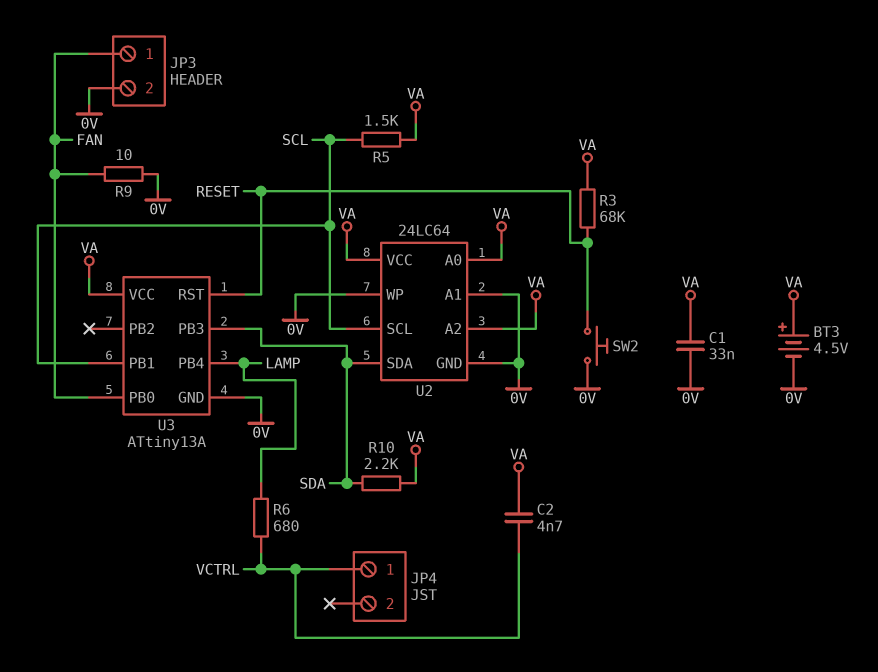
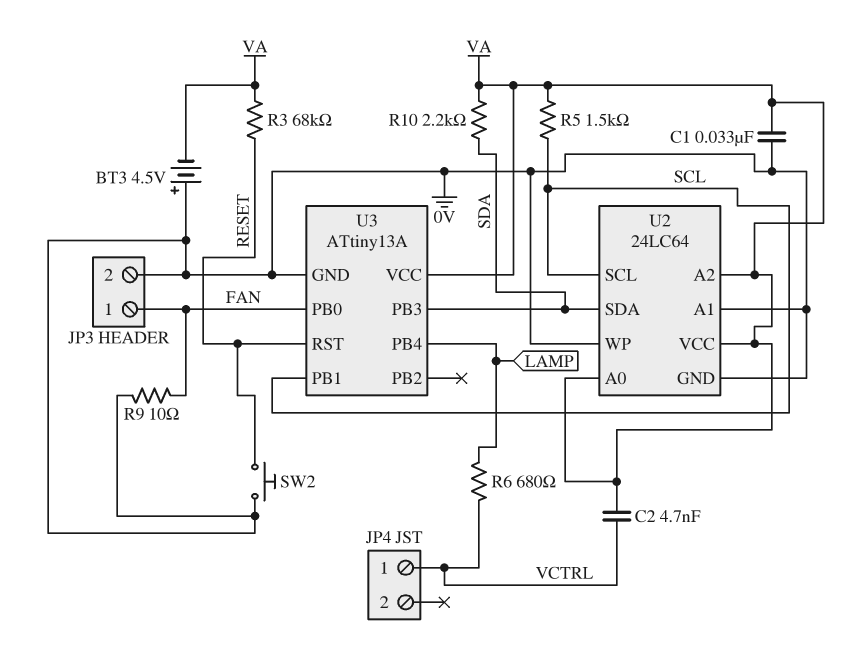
BT3: 4.5V (plus VA, minus 0V) -> 4.5V (plus 0V, minus VA)

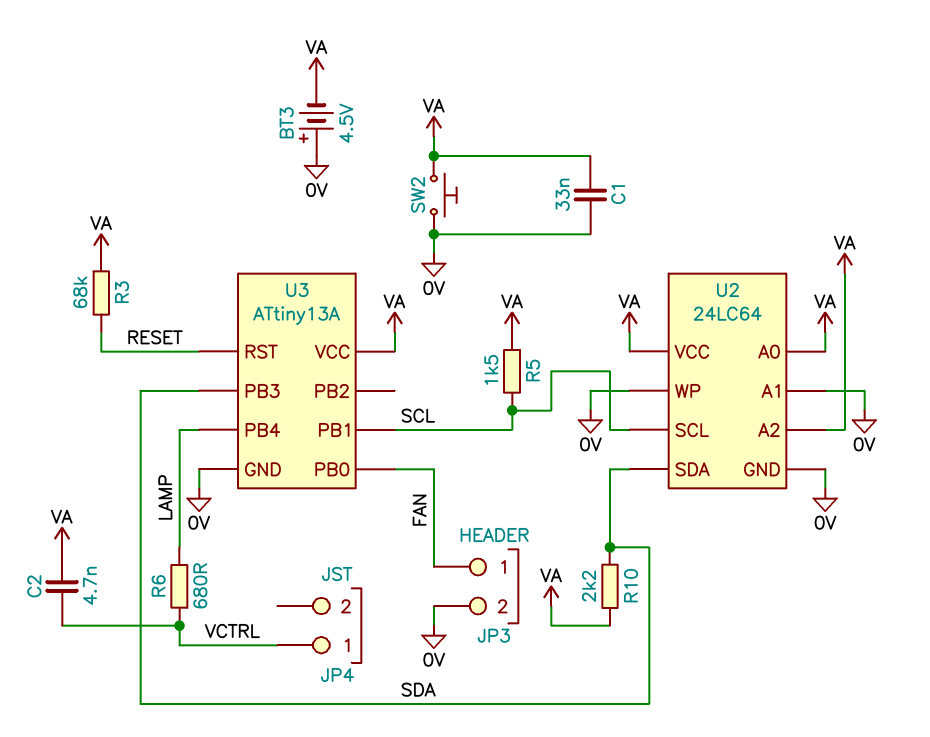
R9: 10 (0V, FAN) -> none
SW2: button (0V, RESET) -> button (0V, VA)

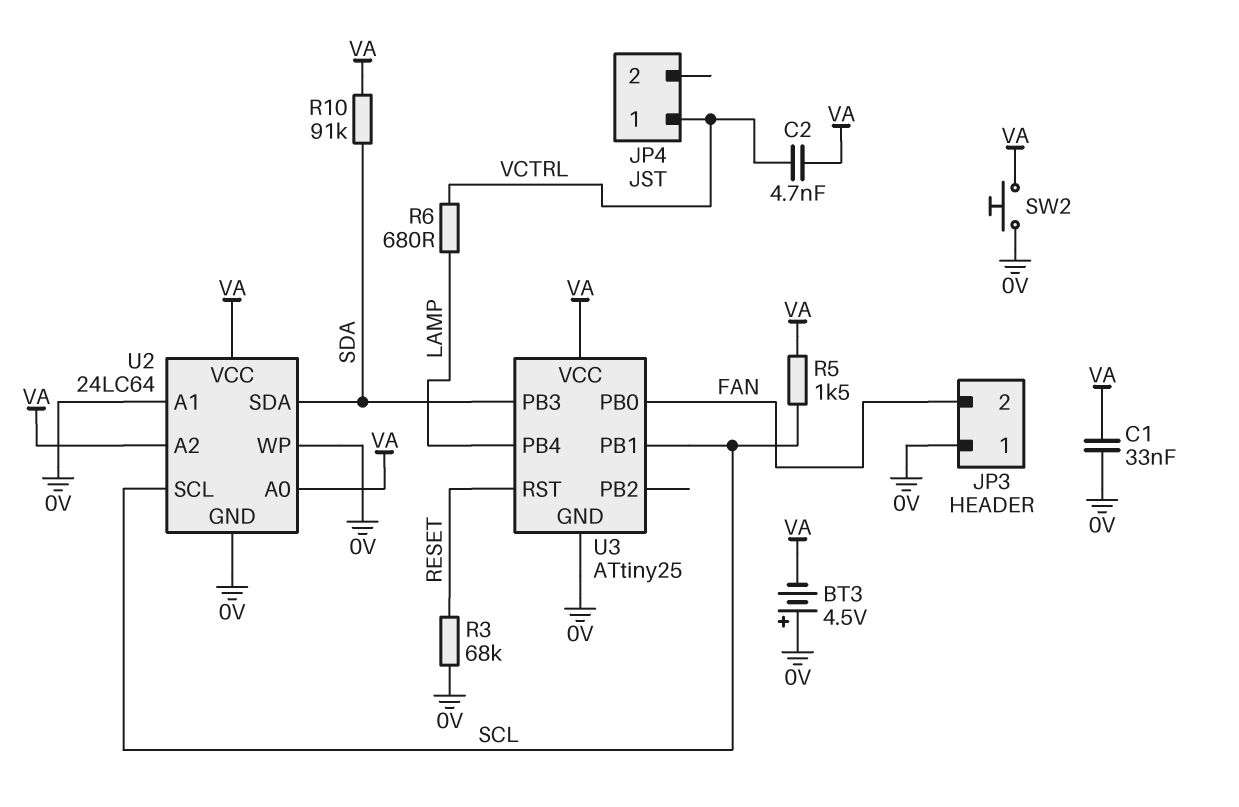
JP3 pin 1: FAN -> 0V
JP3 pin 2: 0V -> FAN
R3: 68k (RESET, VA) -> 68k (0V, RESET)
R10: 2.2k (SDA, VA) -> 91k (SDA, VA)
U3: ATtiny13A -> ATtiny25

